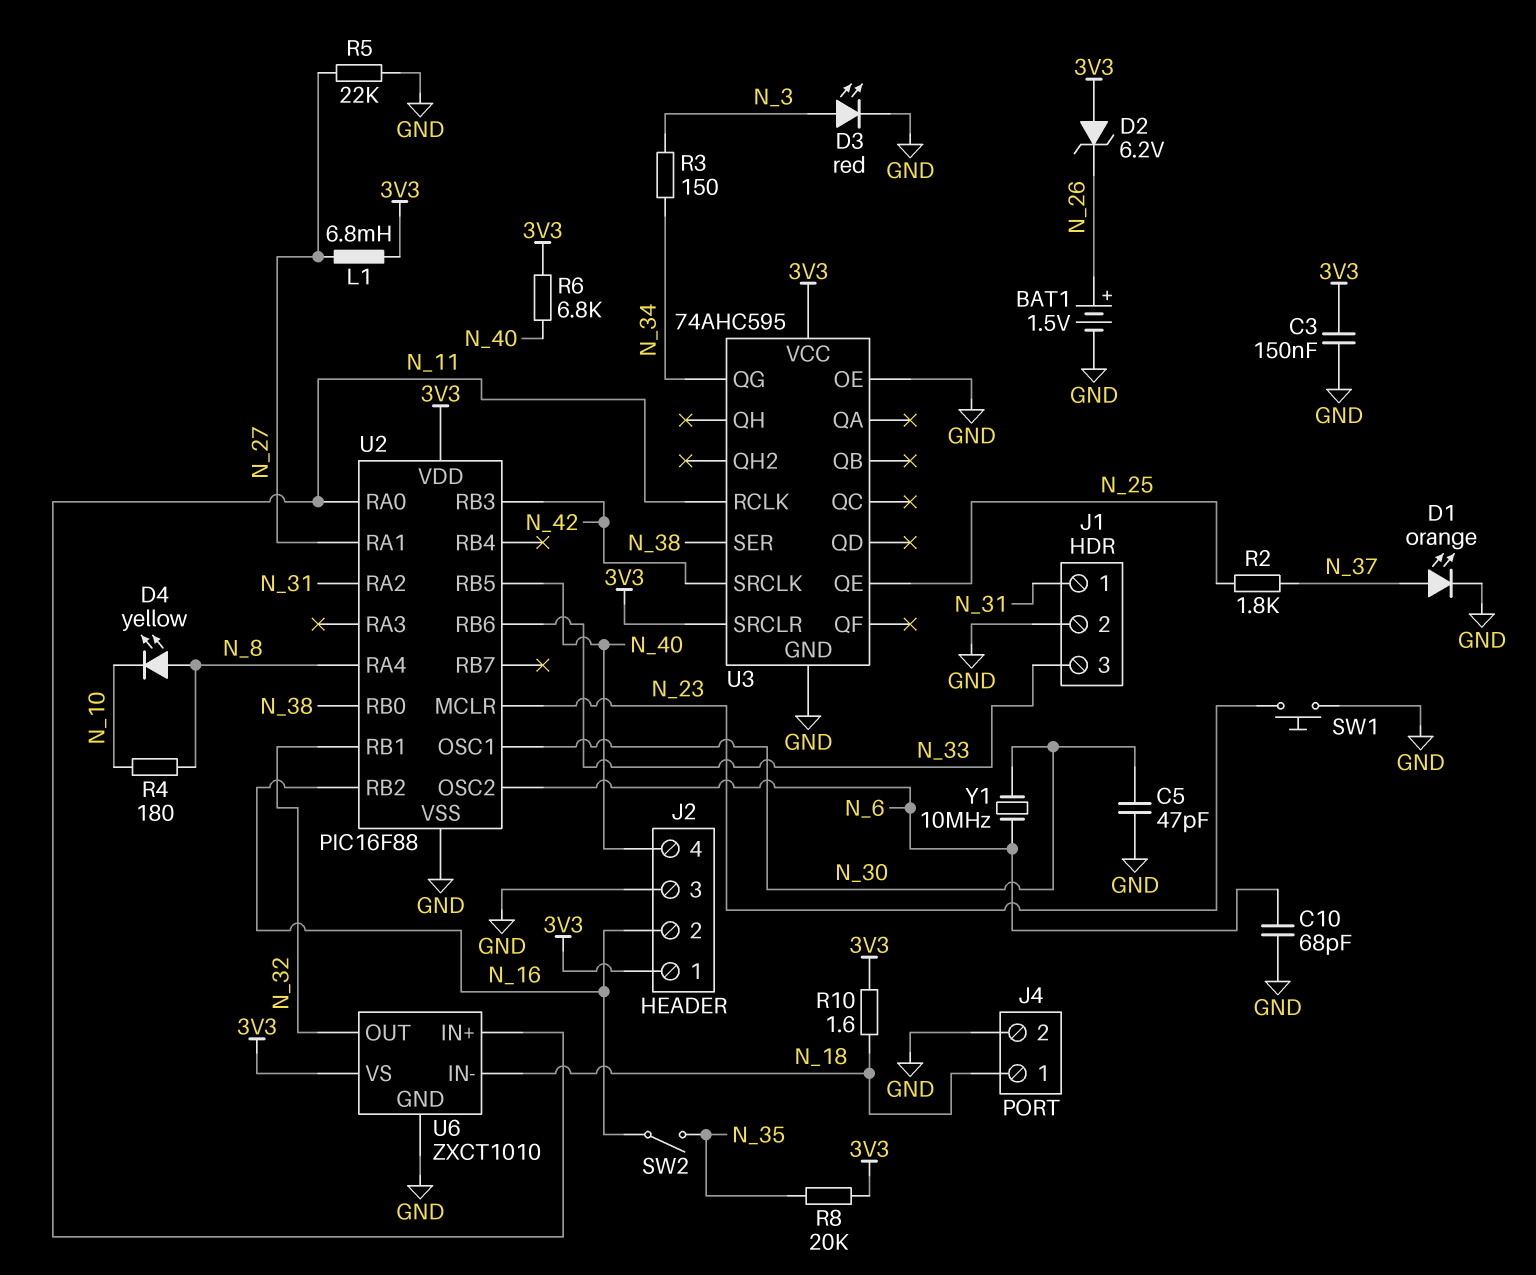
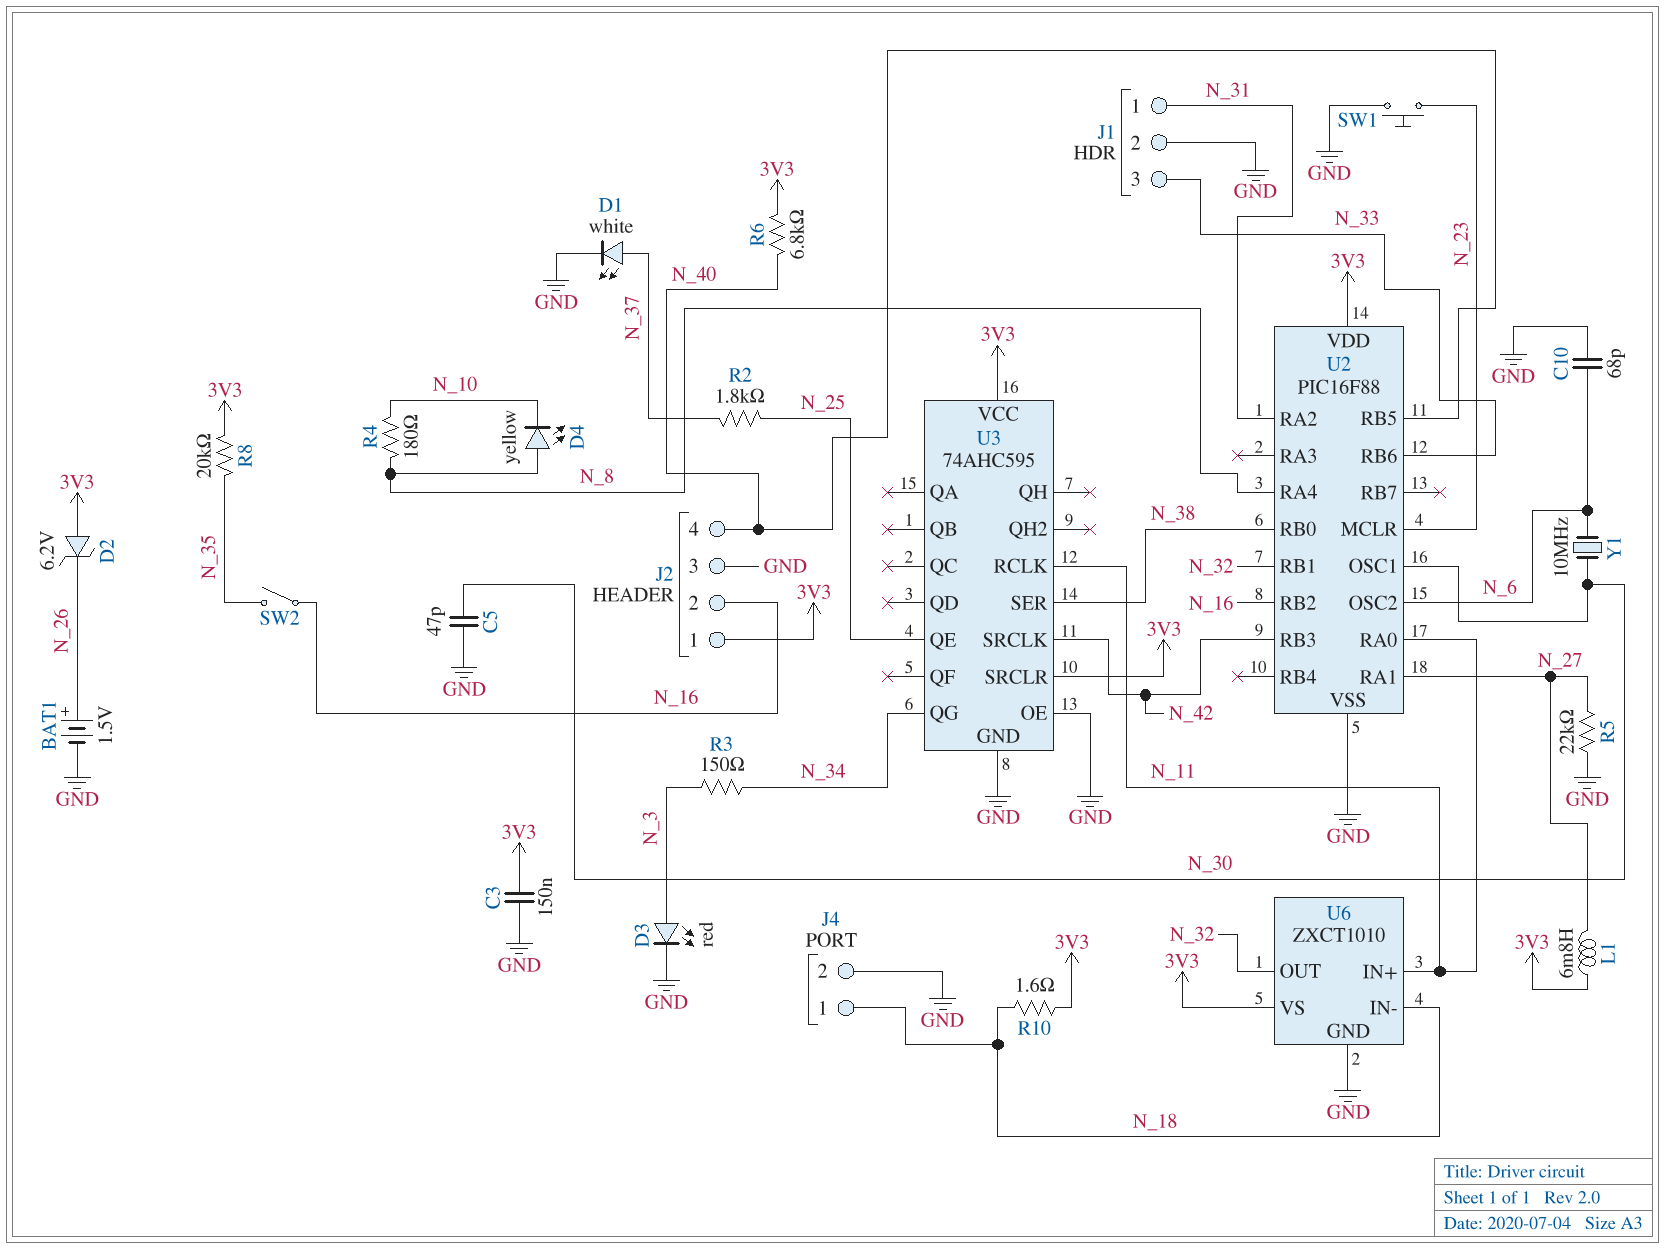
D1: LED orange (A N_37, K GND) -> LED white (A N_37, K GND)

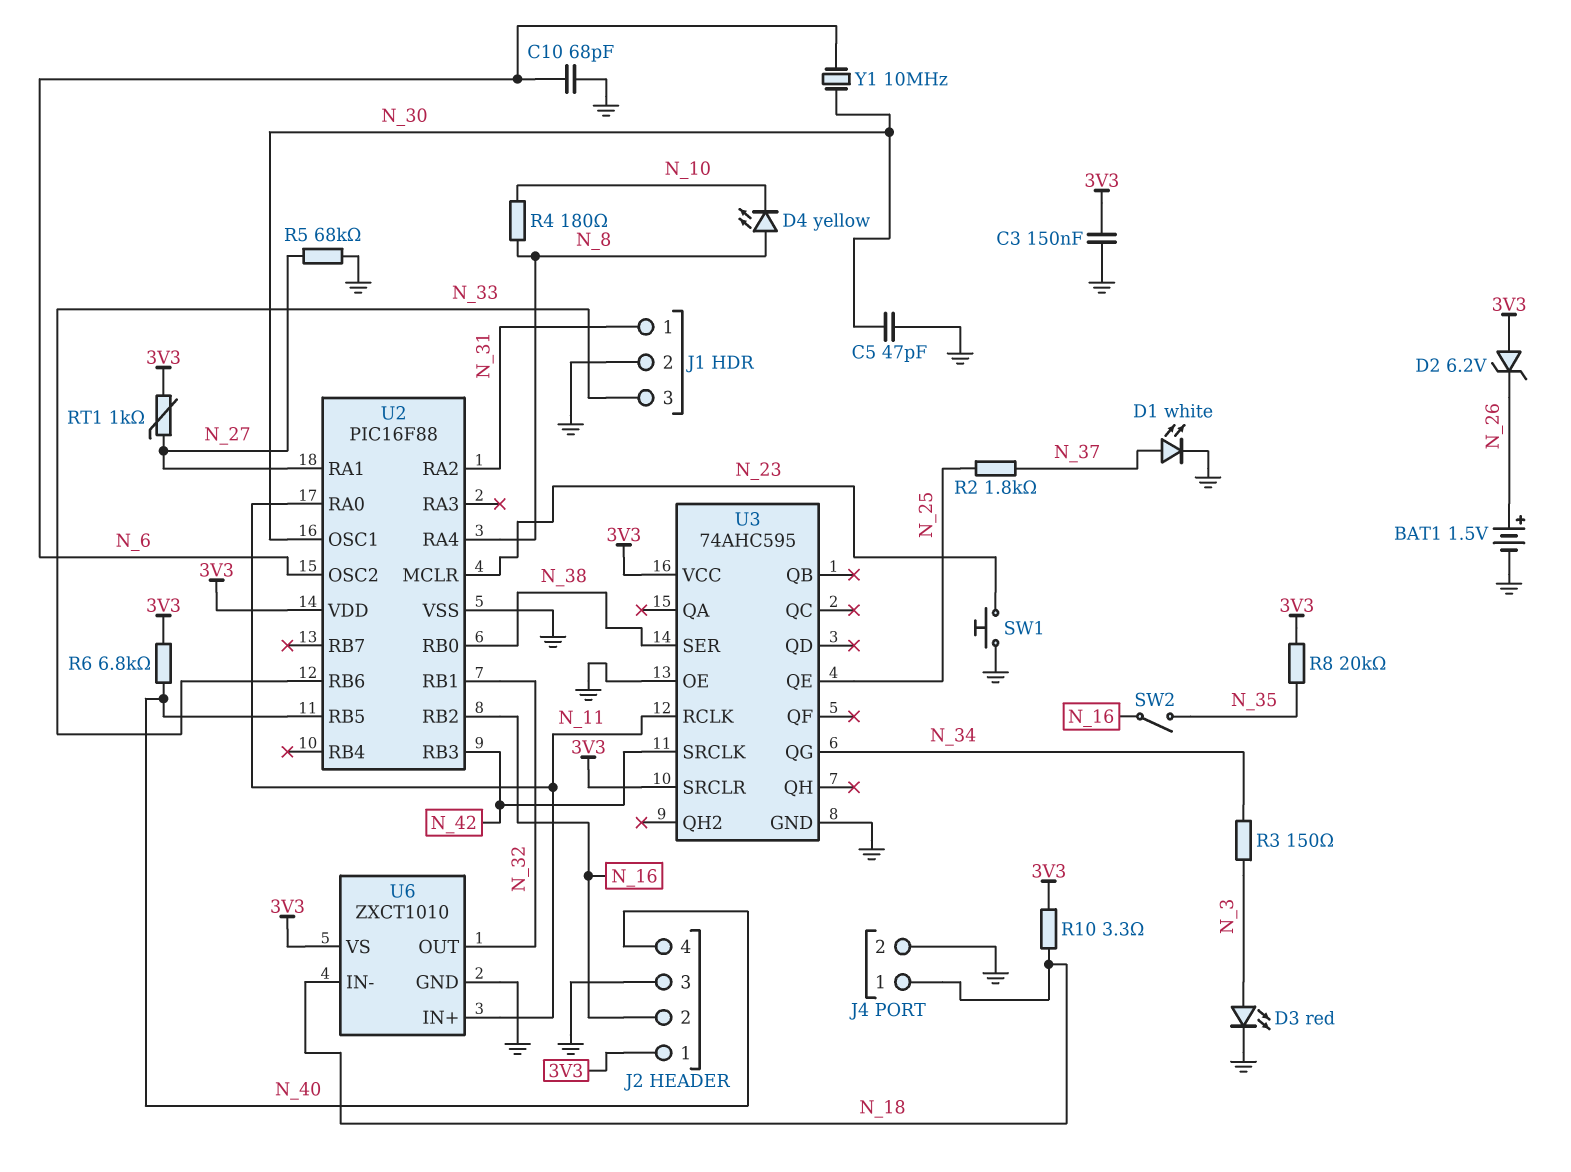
L1: 6.8mH (3V3, N_27) -> none
R5: 22k (GND, N_27) -> 68k (GND, N_27)
R10: 1.6 (3V3, N_18) -> 3.3 (3V3, N_18)
RT1: none -> 1k (3V3, N_27)

